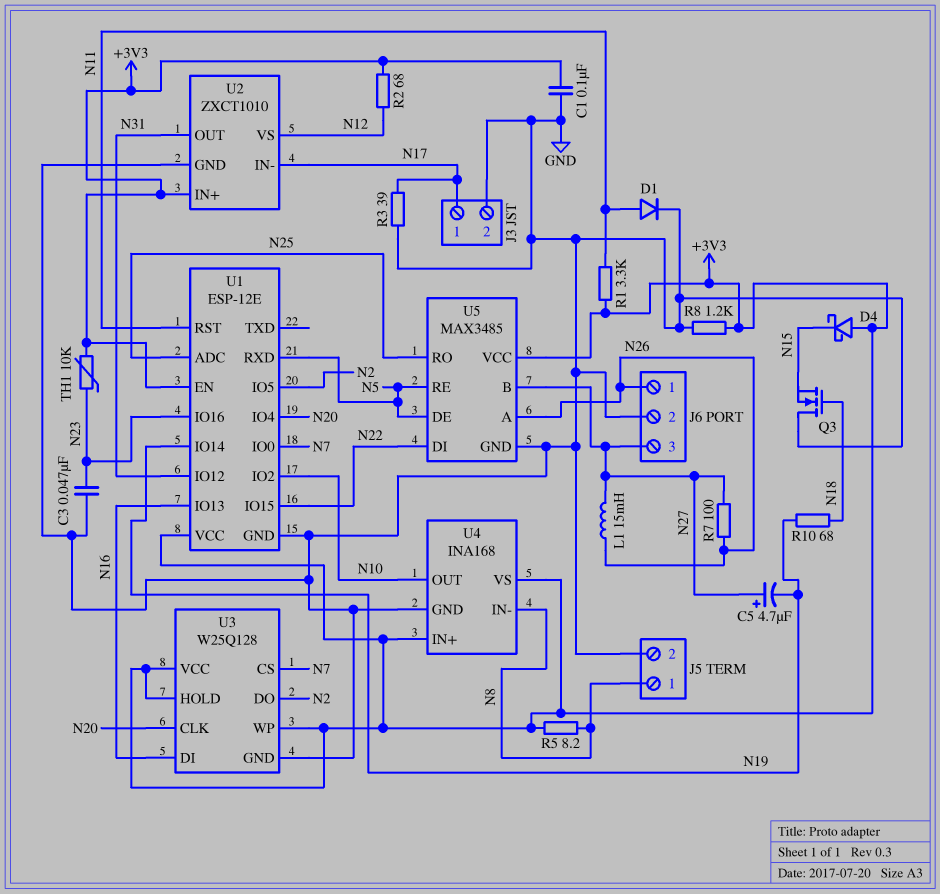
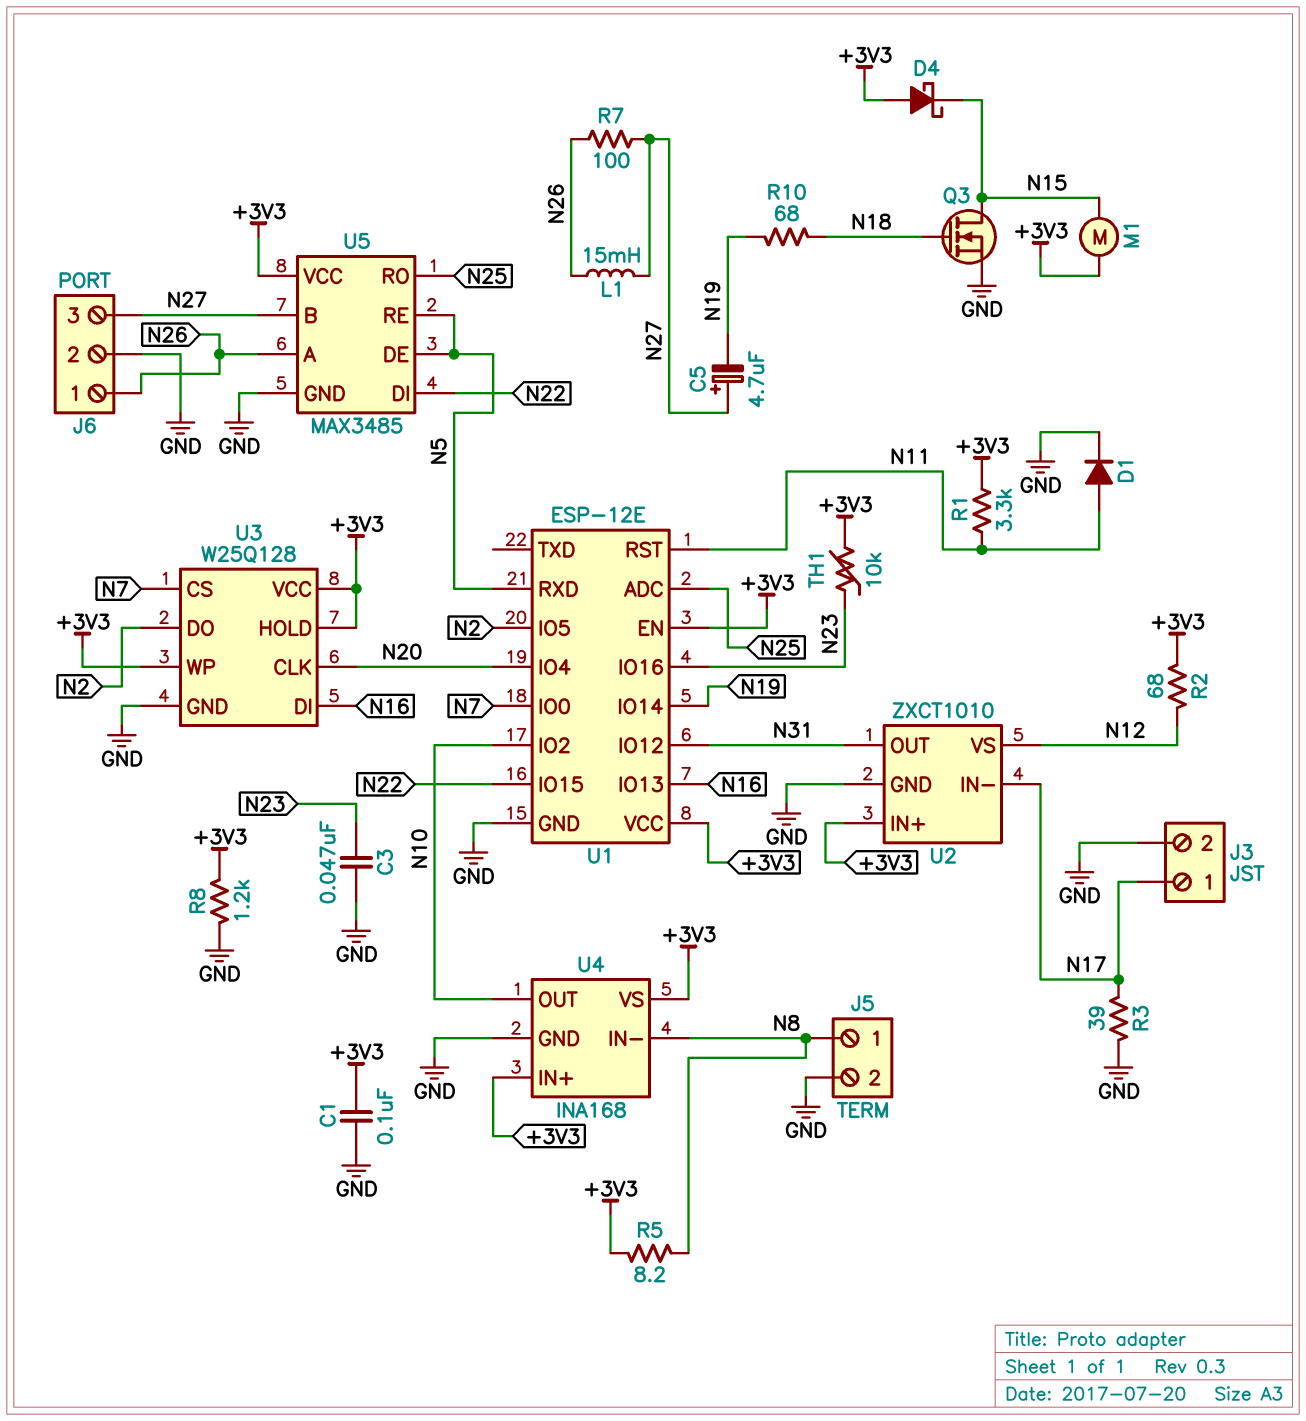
M1: none -> motor (+3V3, N15)
Q3: NMOS (G N18, D GND, S N15) -> NMOS (G N18, D N15, S GND)

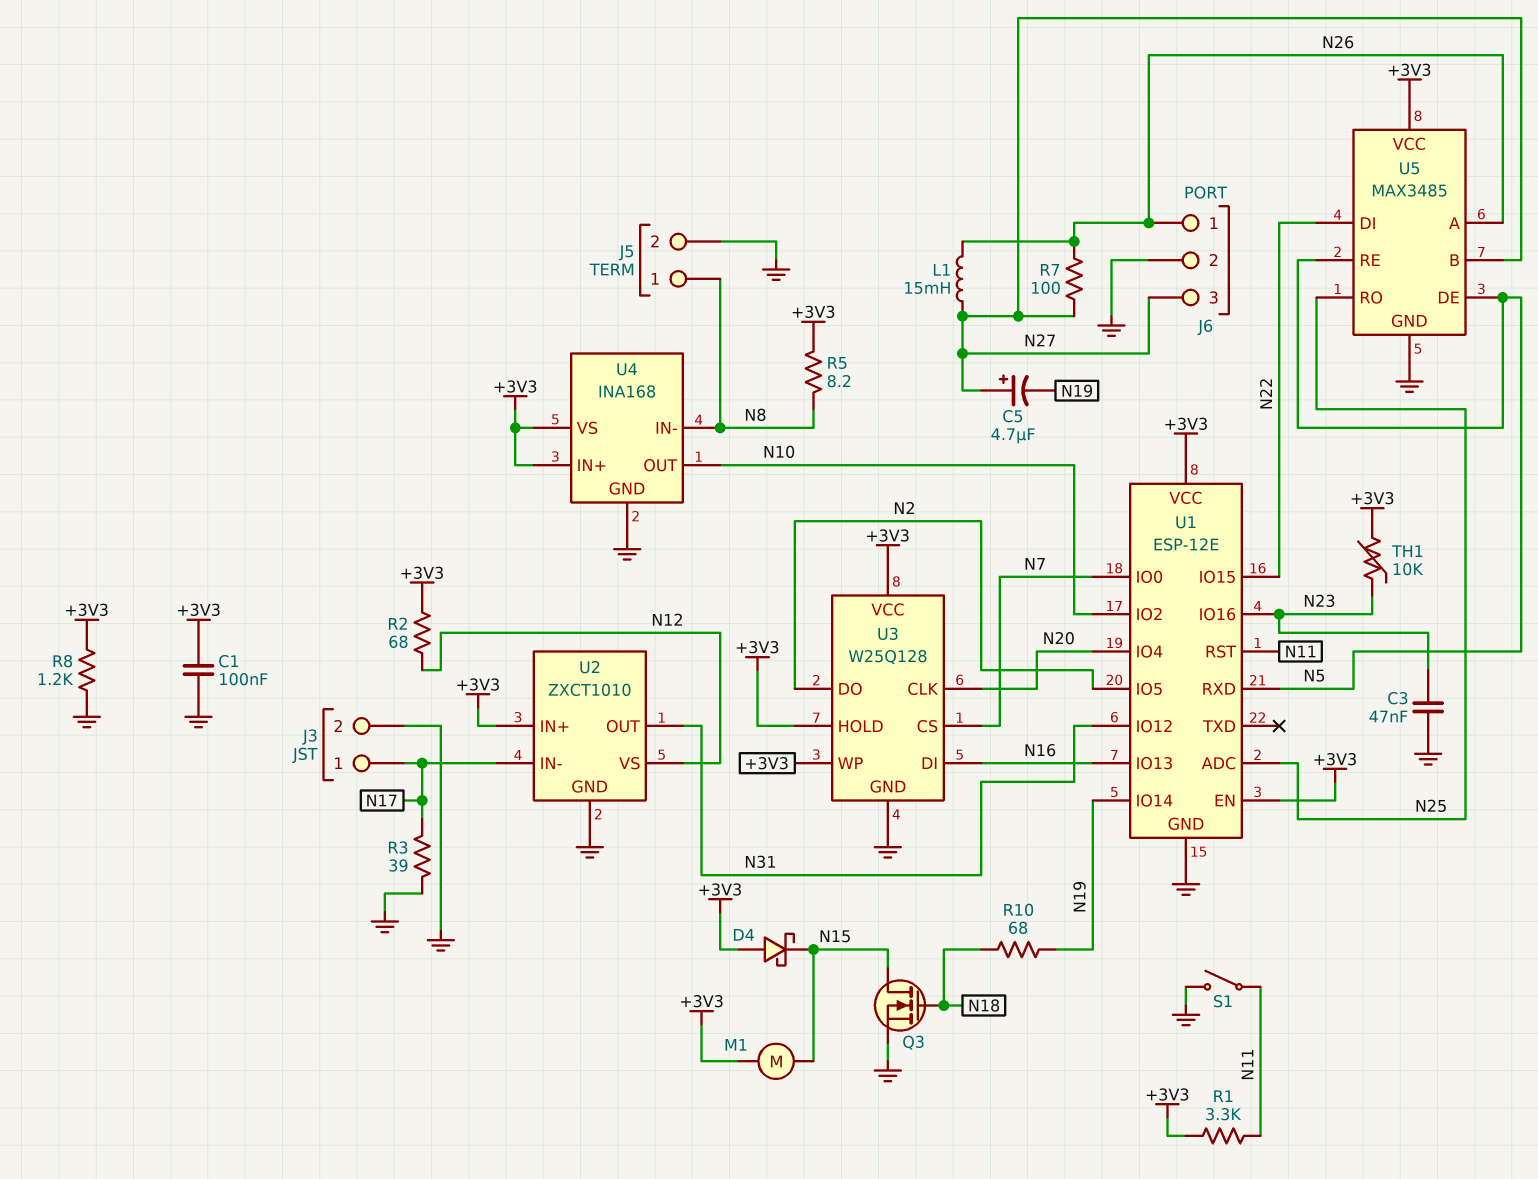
D1: diode (A N11, K GND) -> none
S1: none -> switch (GND, N11)

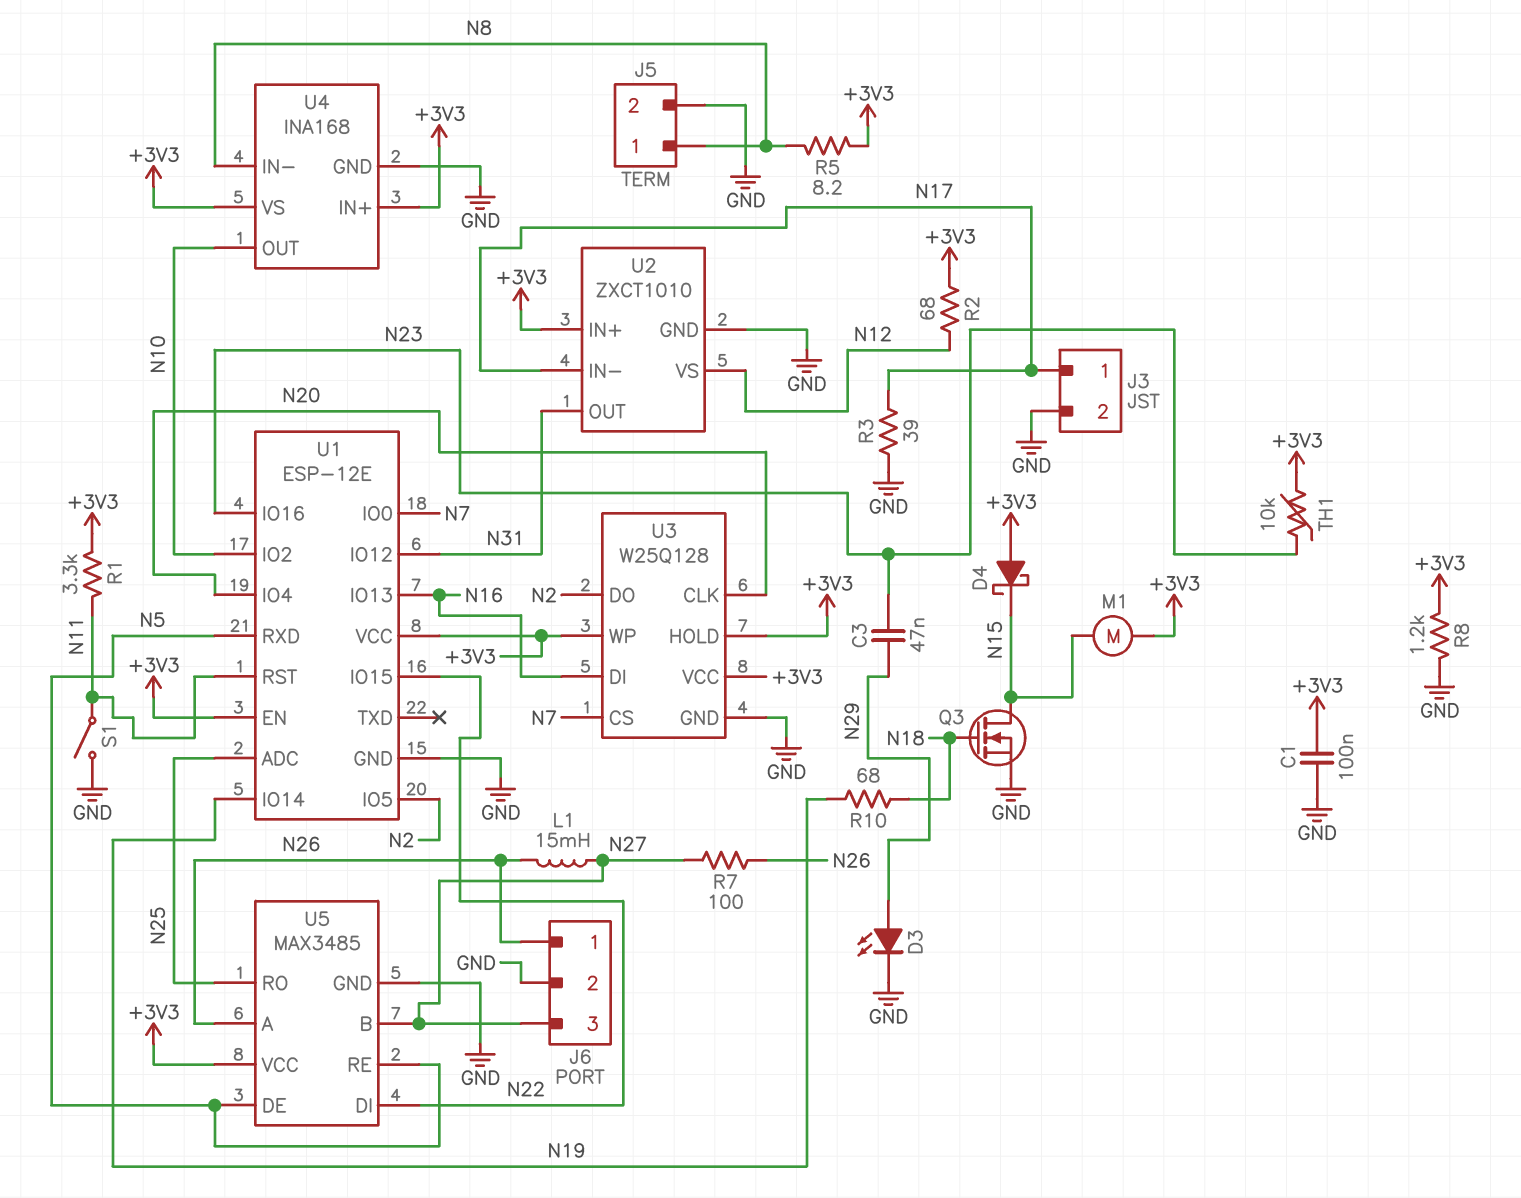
C3: 47nF (GND, N23) -> 47nF (N23, N29)
C5: 4.7uF (plus N27, minus N19) -> none
D3: none -> LED (A N29, K GND)

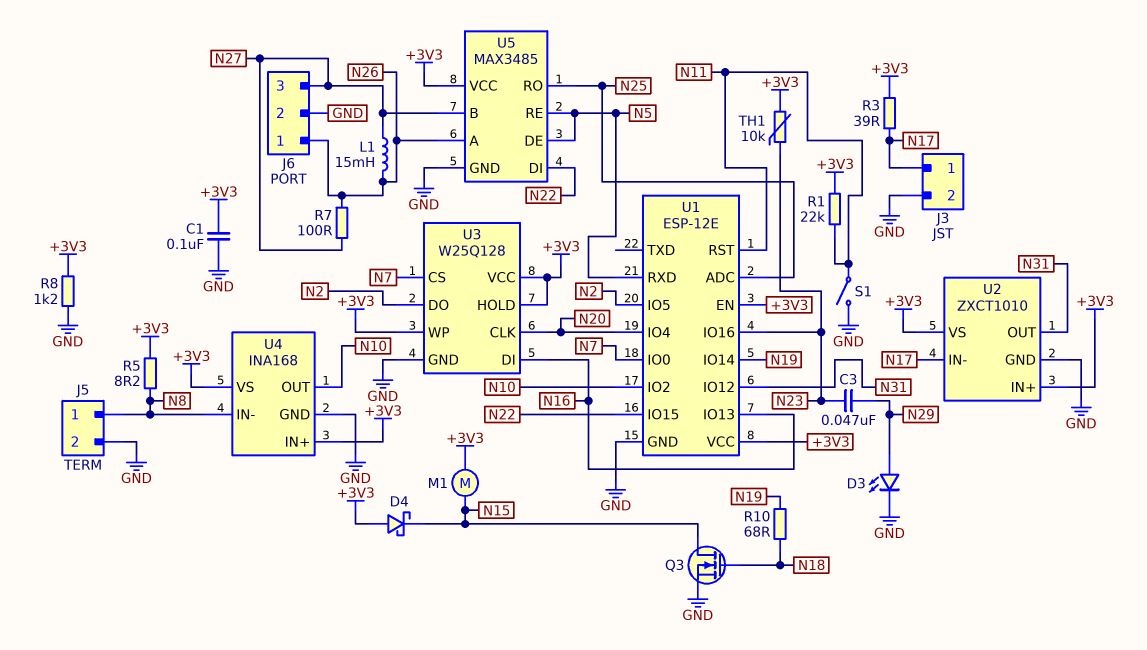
R1: 3.3k (+3V3, N11) -> 22k (+3V3, N11)
R2: 68 (+3V3, N12) -> none
R3: 39 (GND, N17) -> 39 (+3V3, N17)
U2 pin VS: N12 -> +3V3

